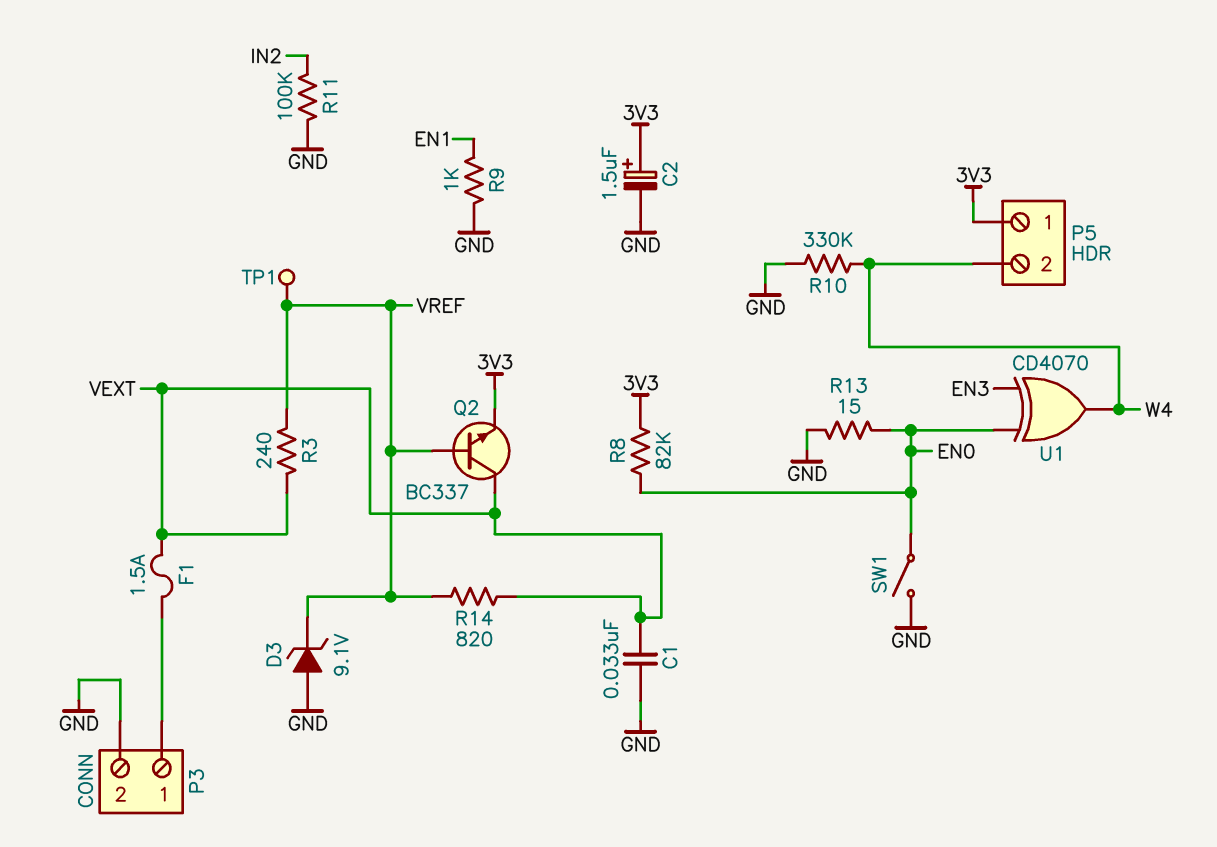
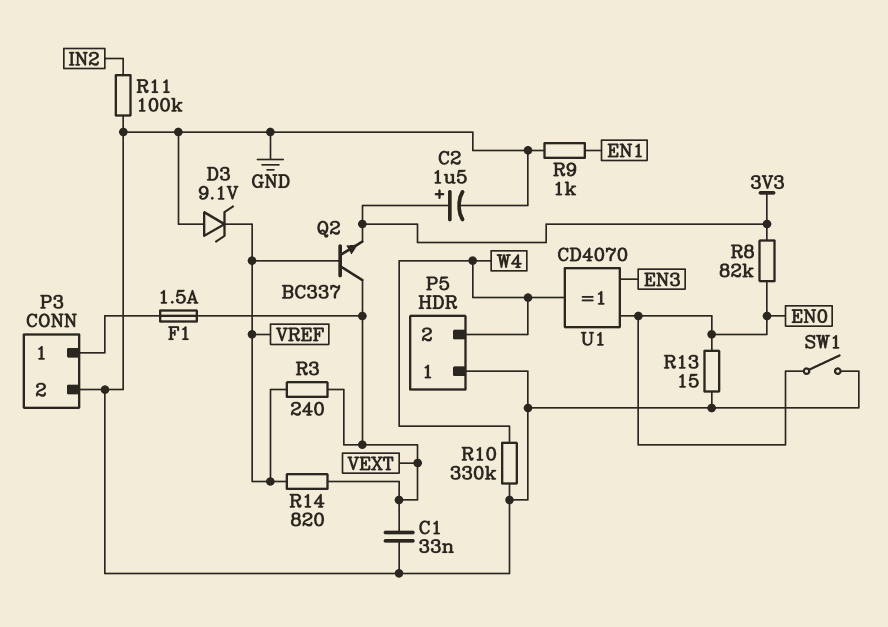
P5 pin 1: 3V3 -> GND
TP1: test point (VREF) -> none

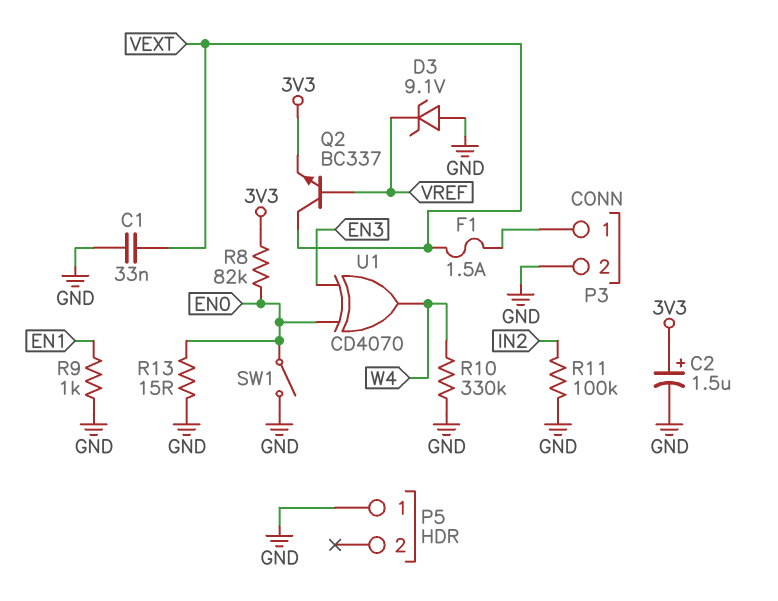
P5 pin 2: W4 -> none
R3: 240 (VEXT, VREF) -> none
R14: 820 (VEXT, VREF) -> none

